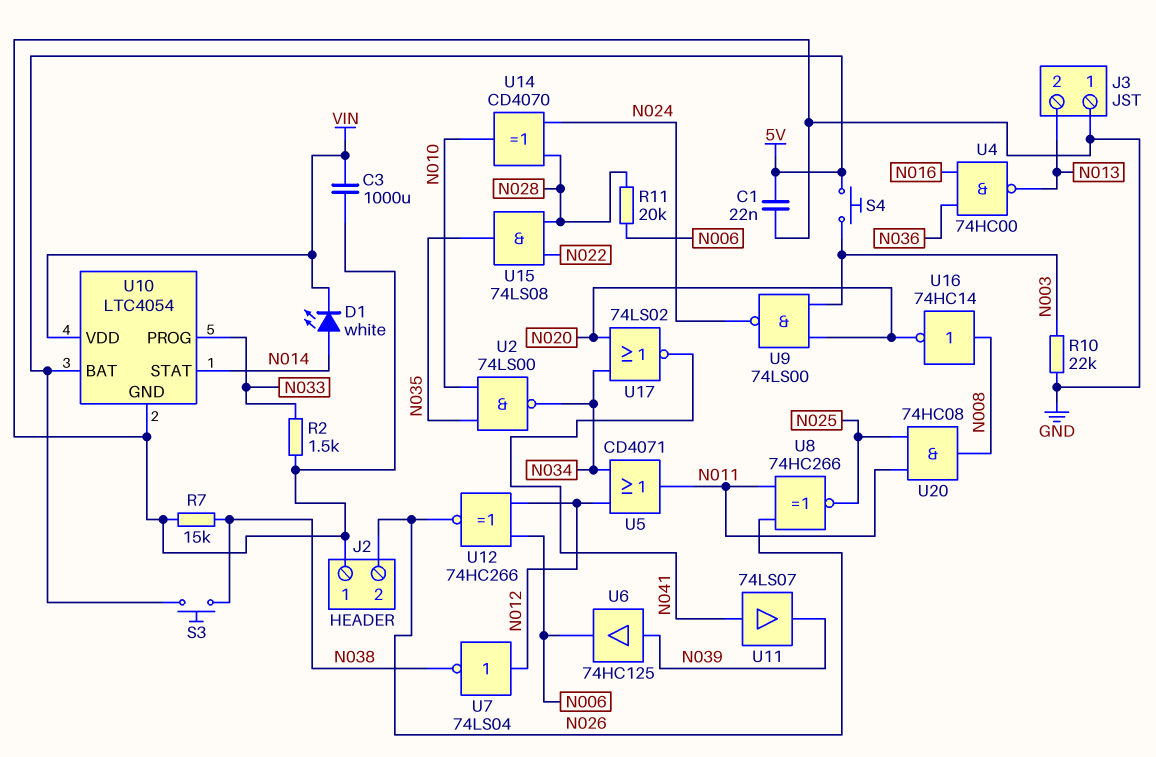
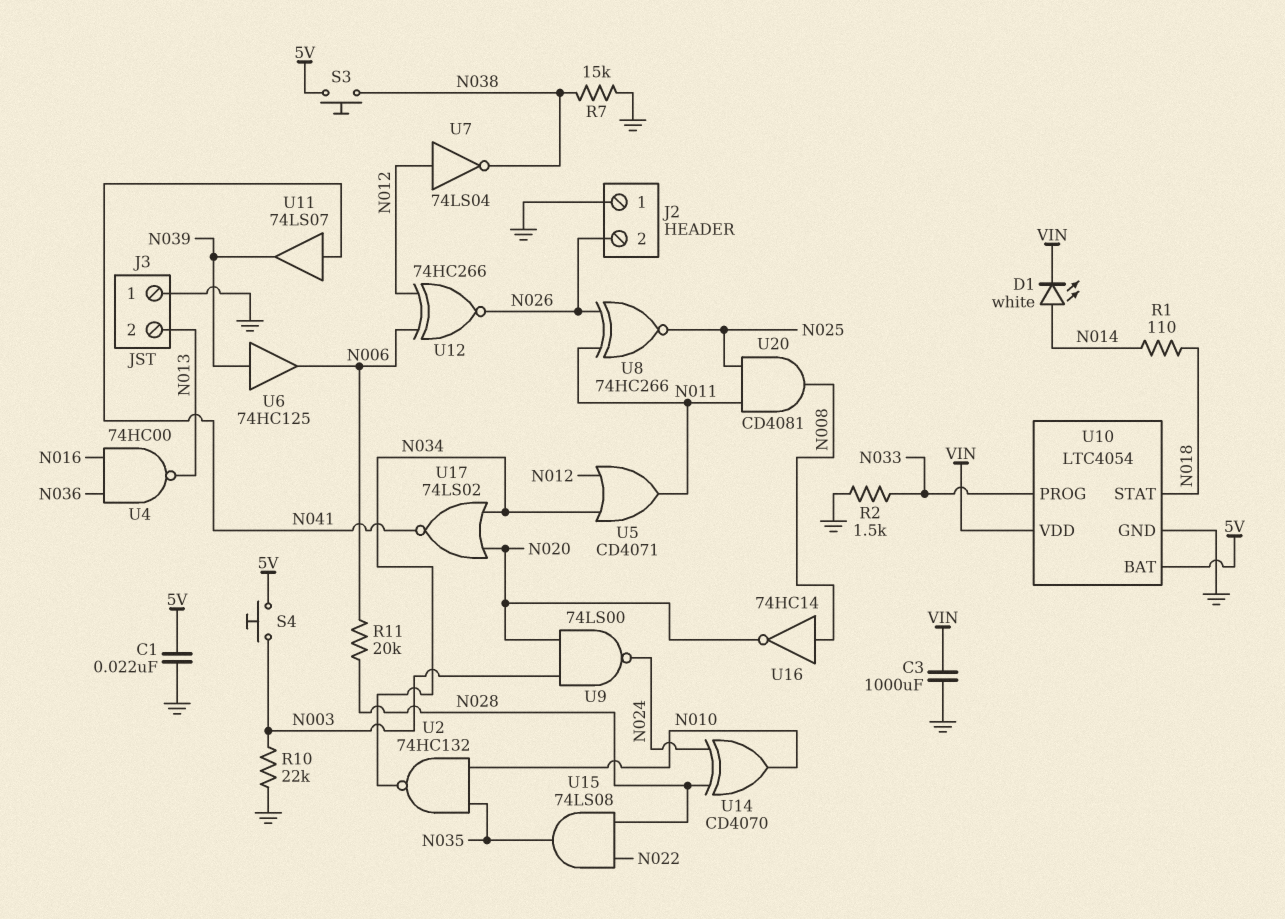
R1: none -> 110 (N014, N018)
U2: NAND 74LS00 (in N010, in N035, out N034) -> NAND 74HC132 (in N010, in N035, out N034)
U10 pin STAT: N014 -> N018
U20: AND 74HC08 (in N011, in N025, out N008) -> AND CD4081 (in N011, in N025, out N008)

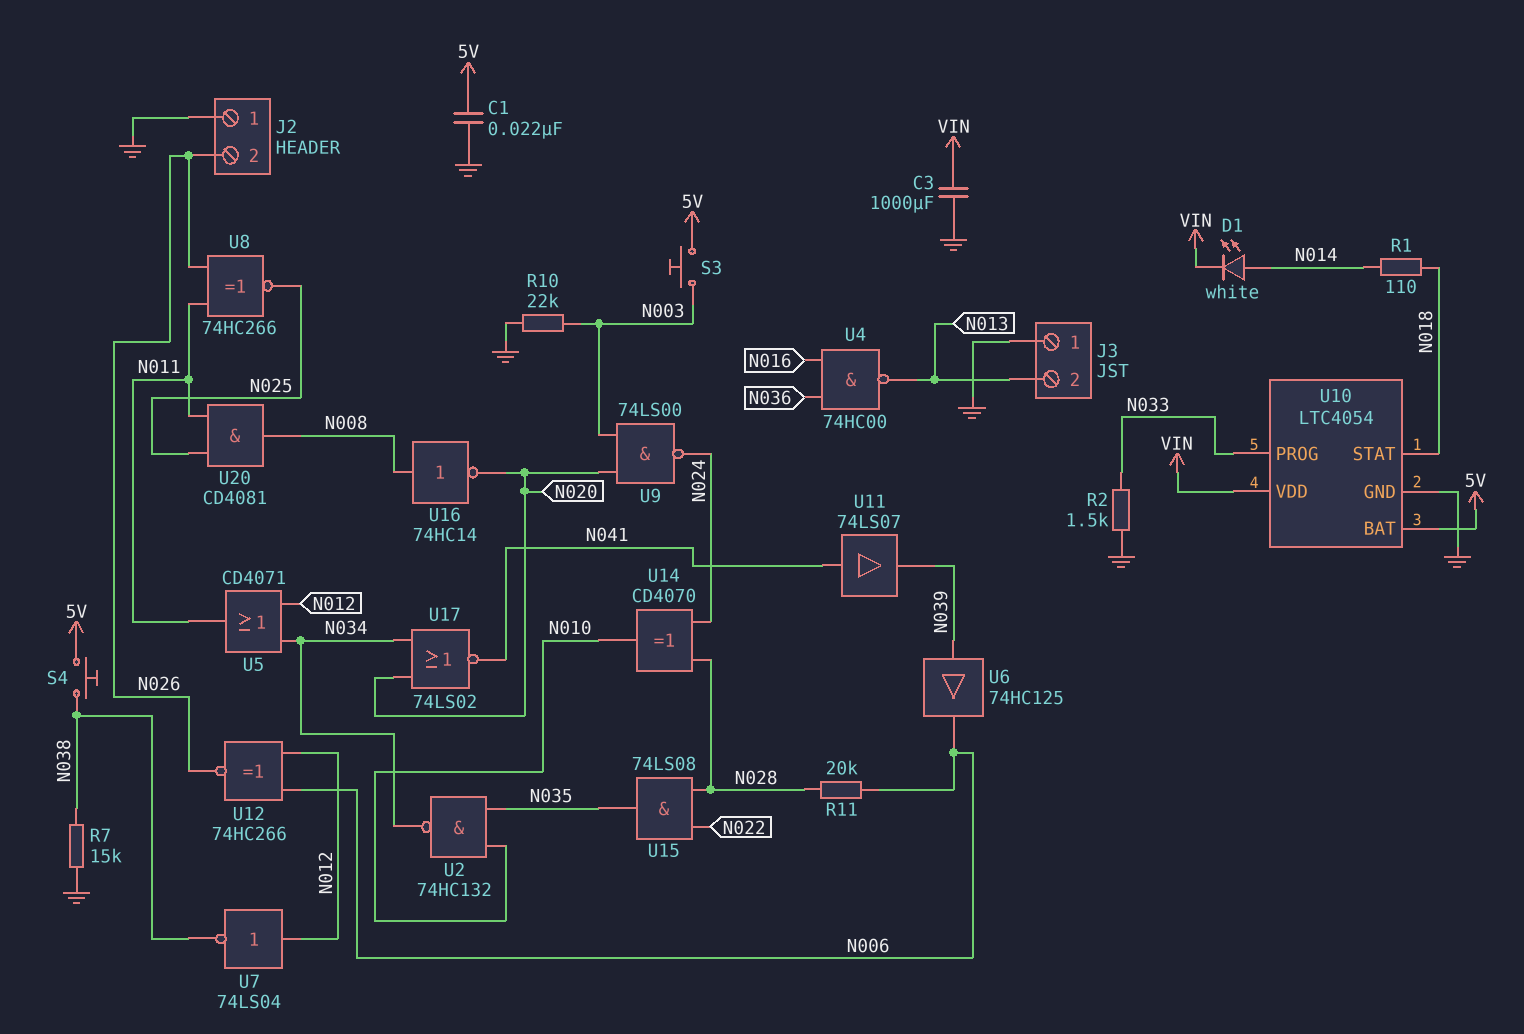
S3: button (5V, N038) -> button (5V, N003)
S4: button (5V, N003) -> button (5V, N038)

